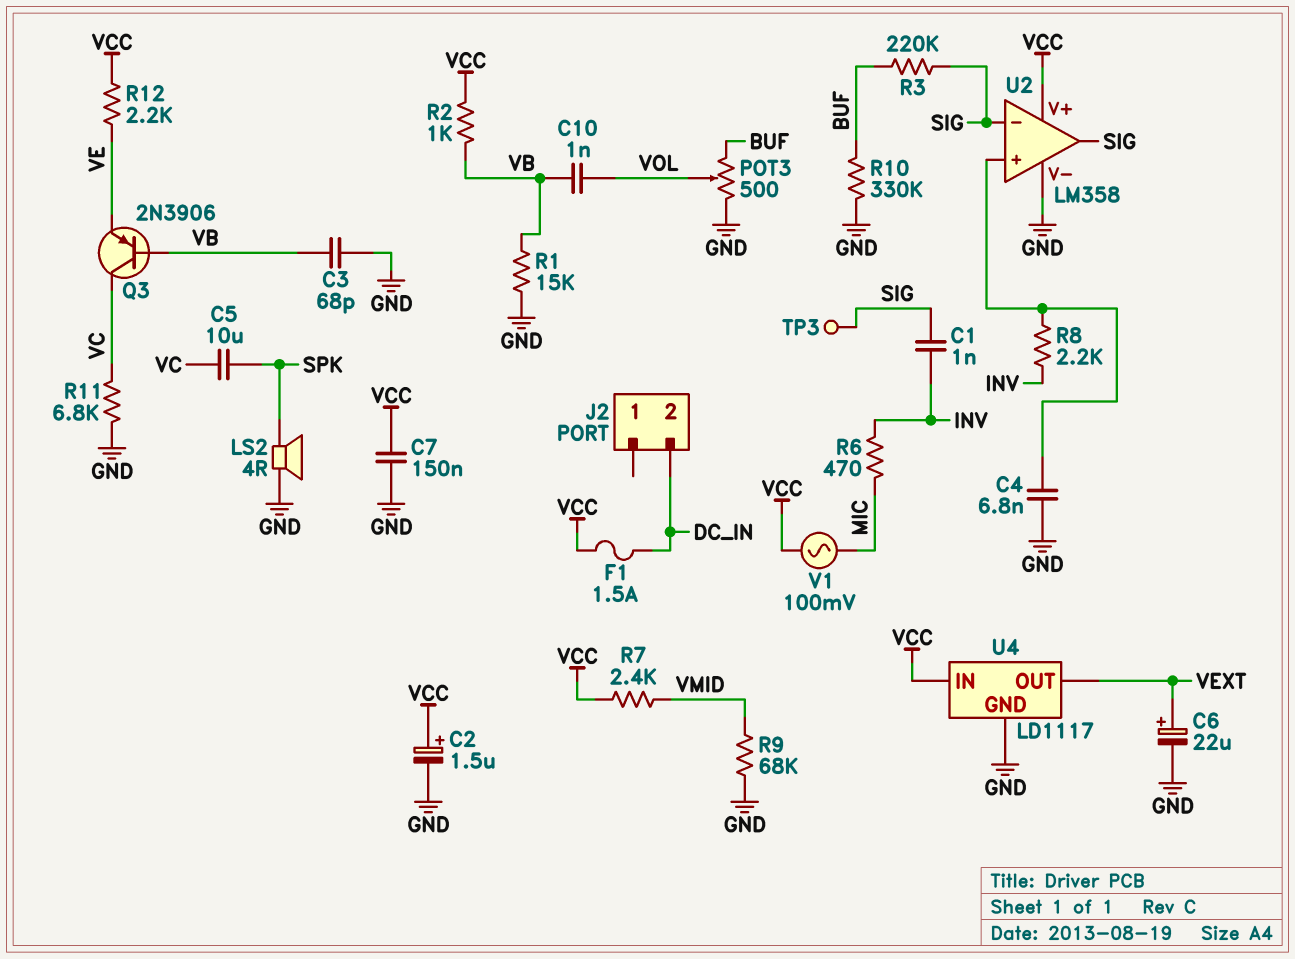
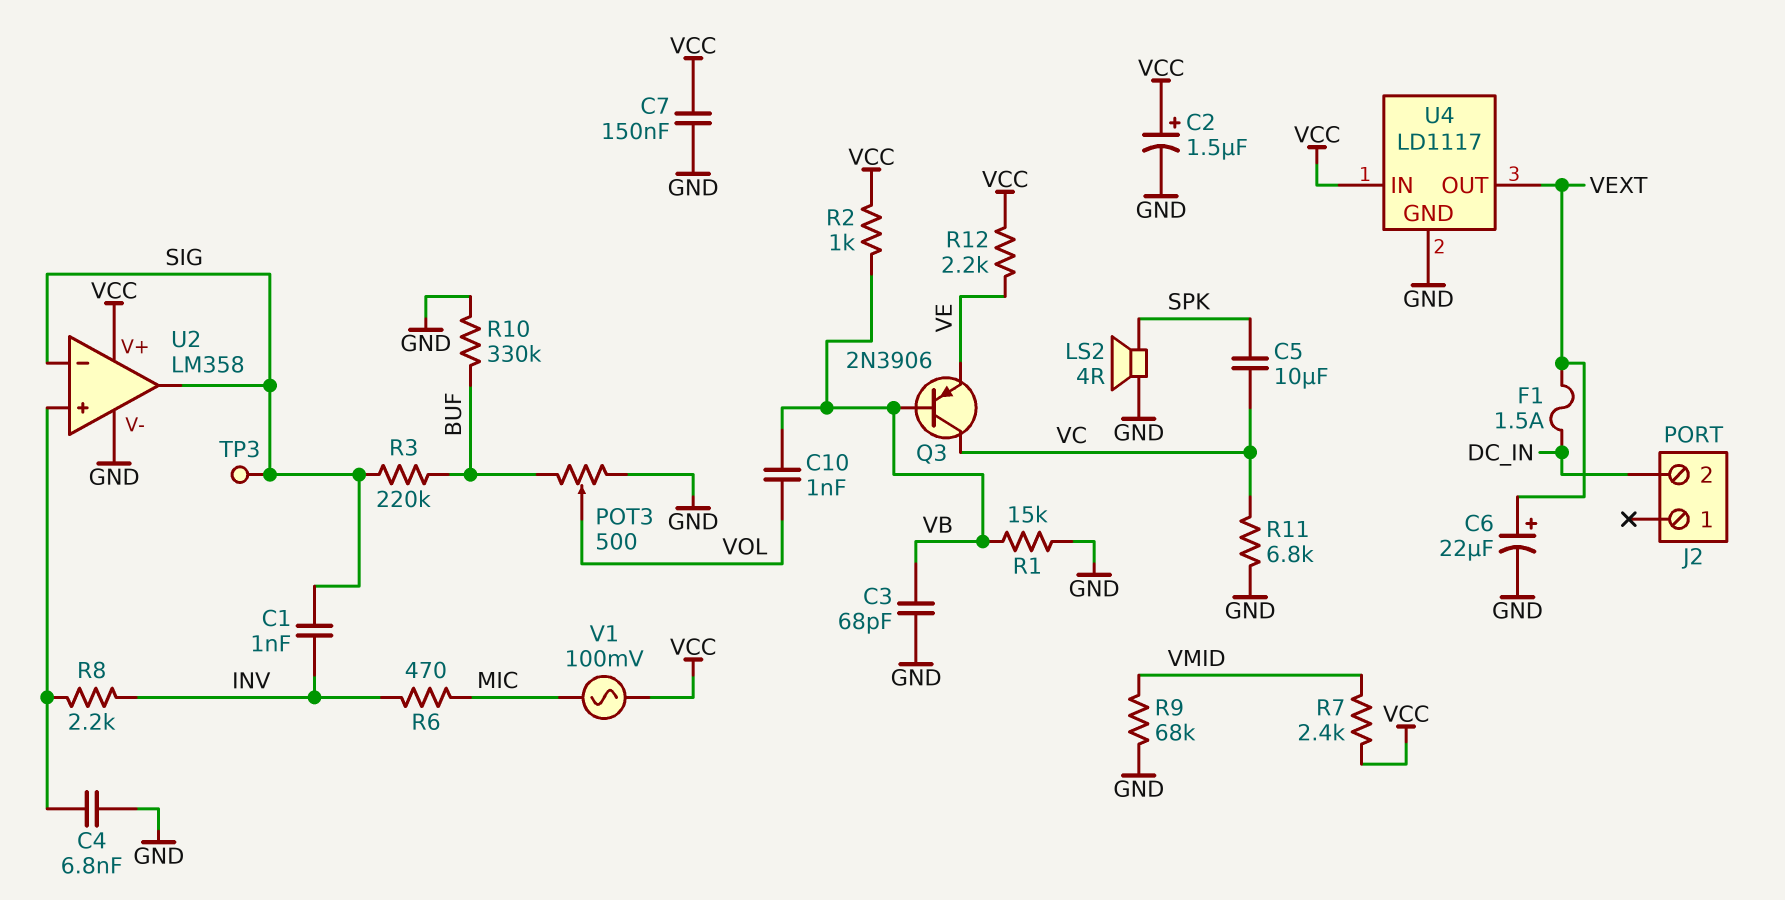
F1: 1.5A (DC_IN, VCC) -> 1.5A (DC_IN, VEXT)

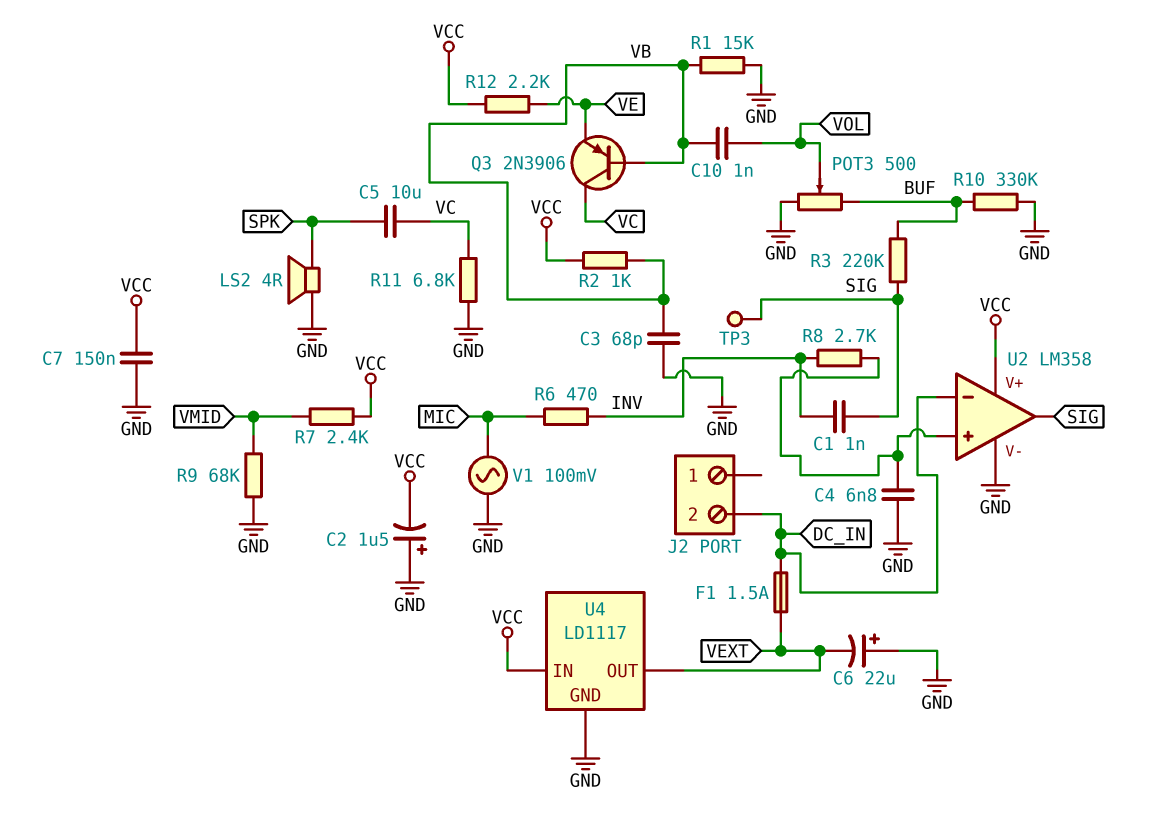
C2: 1.5uF (plus VCC, minus GND) -> 1.5uF (plus GND, minus VCC)
C6: 22uF (plus VEXT, minus GND) -> 22uF (plus GND, minus VEXT)
R8: 2.2k (INV, U2/in+) -> 2.7k (INV, U2/in+)
U2 pin in-: SIG -> DC_IN
V1: AC 100mV (MIC, VCC) -> AC 100mV (GND, MIC)

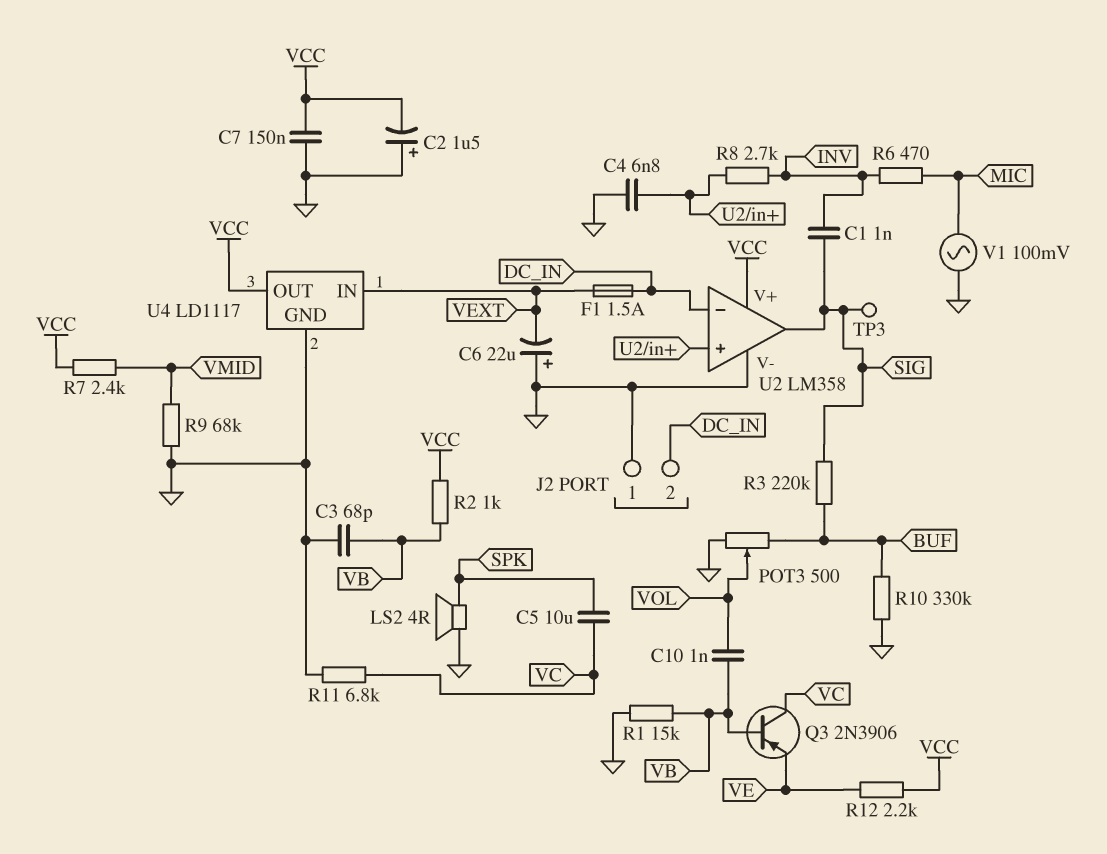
J2 pin 1: none -> GND
U4 pin IN: VCC -> VEXT
U4 pin OUT: VEXT -> VCC

